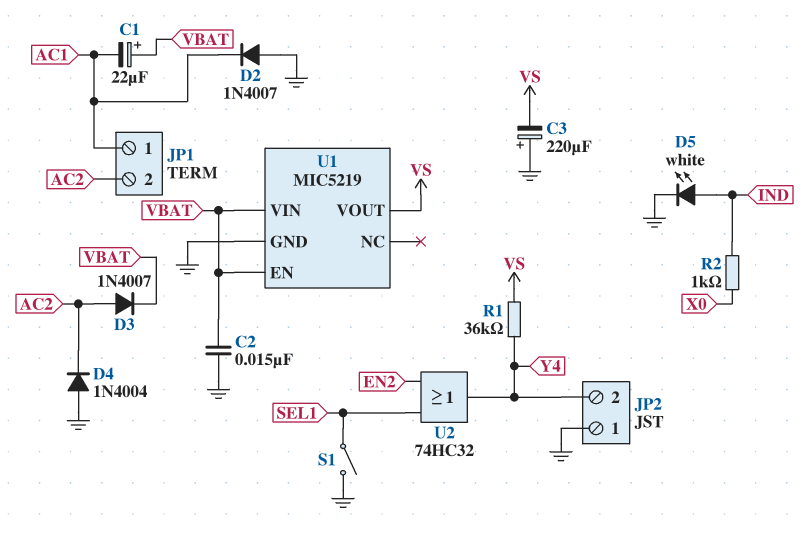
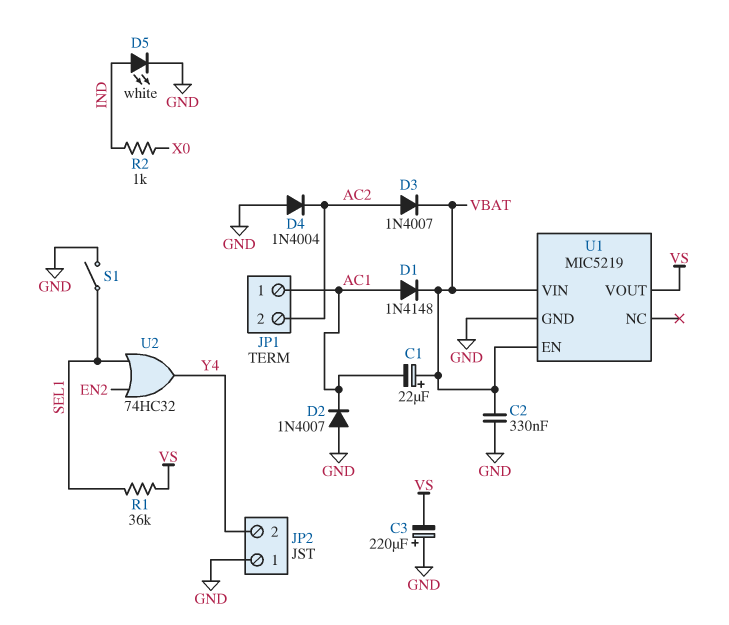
C2: 15nF (GND, VBAT) -> 330nF (GND, VBAT)
D1: none -> diode 1N4148 (A AC1, K VBAT)
R1: 36k (VS, Y4) -> 36k (SEL1, VS)

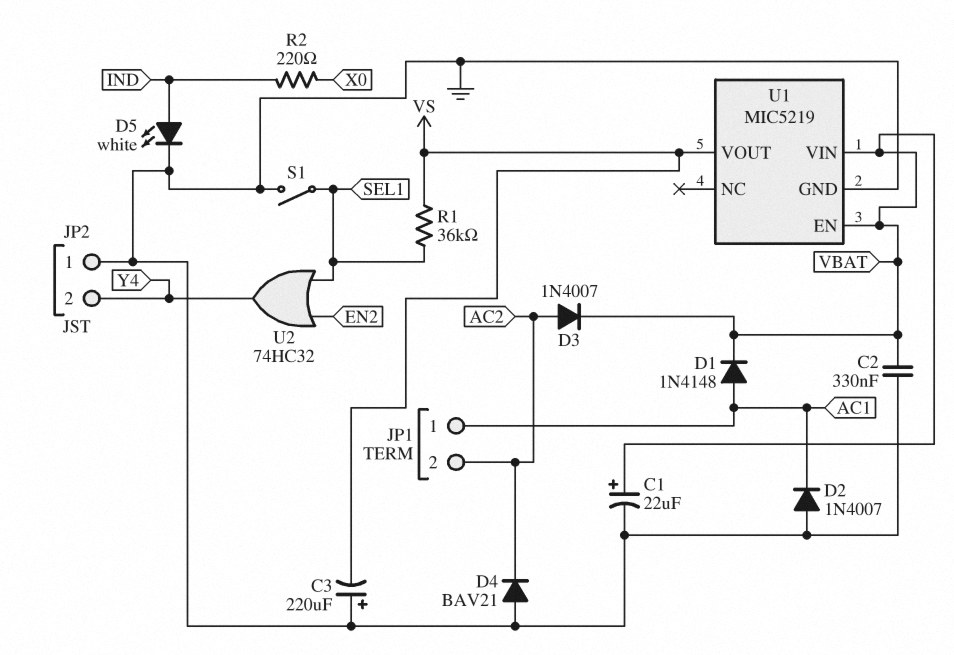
C1: 22uF (plus VBAT, minus AC1) -> 22uF (plus VBAT, minus GND)
D4: diode 1N4004 (A GND, K AC2) -> diode BAV21 (A GND, K AC2)
R2: 1k (IND, X0) -> 220 (IND, X0)

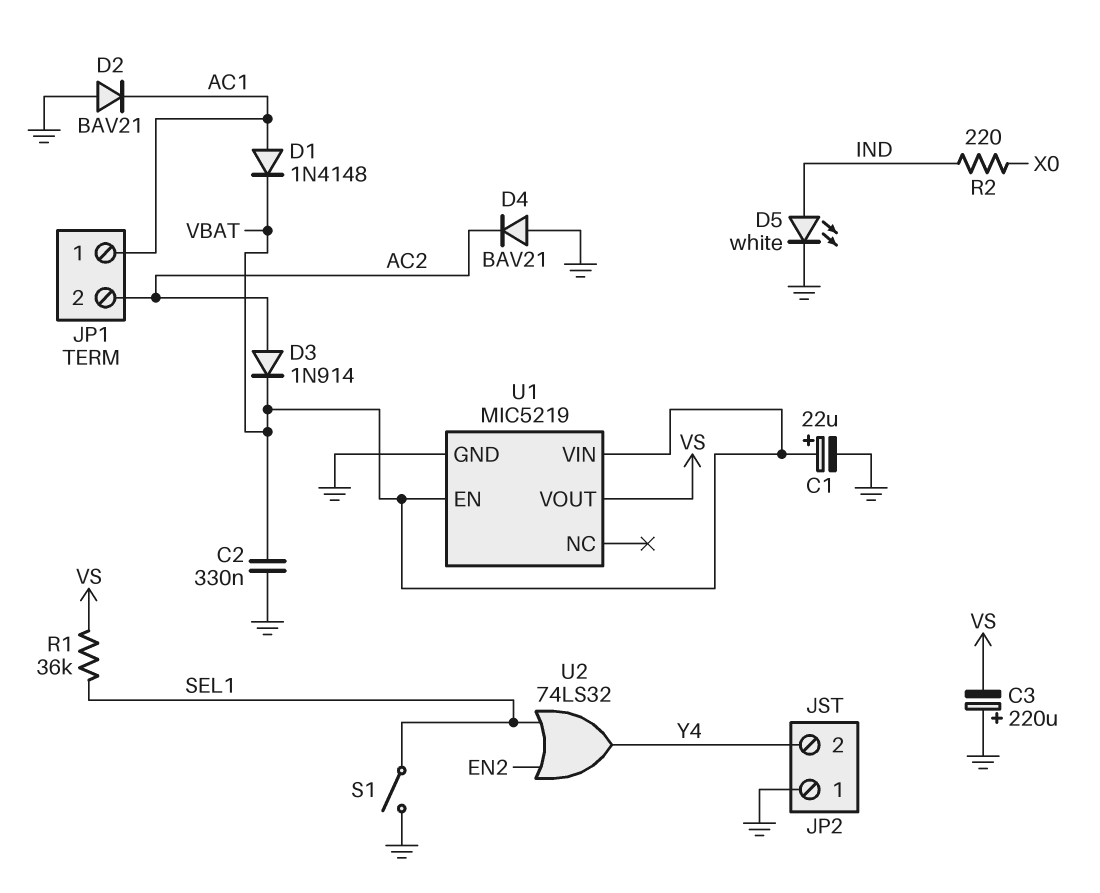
D2: diode 1N4007 (A GND, K AC1) -> diode BAV21 (A GND, K AC1)
D3: diode 1N4007 (A AC2, K VBAT) -> diode 1N914 (A AC2, K VBAT)
U2: OR 74HC32 (in EN2, in SEL1, out Y4) -> OR 74LS32 (in EN2, in SEL1, out Y4)

